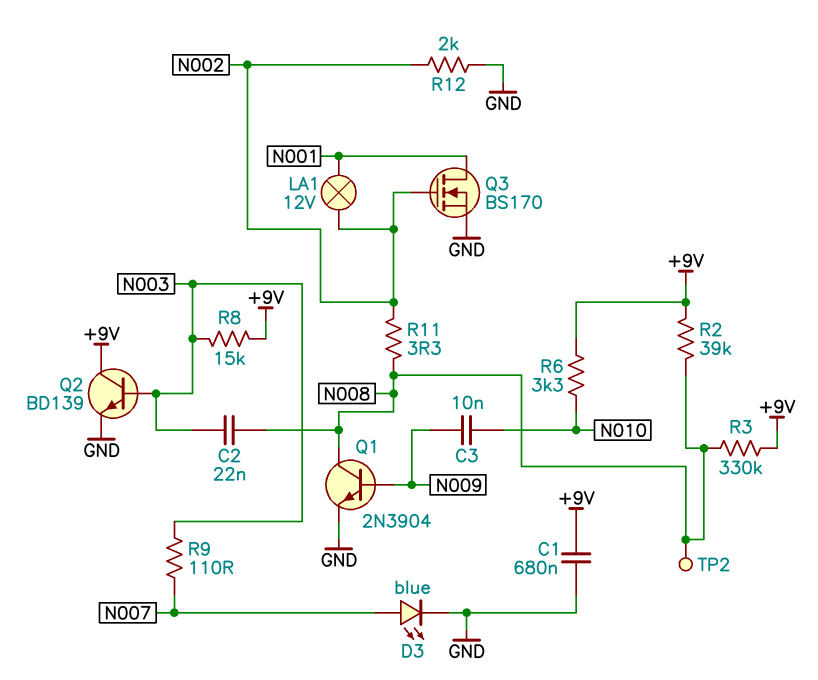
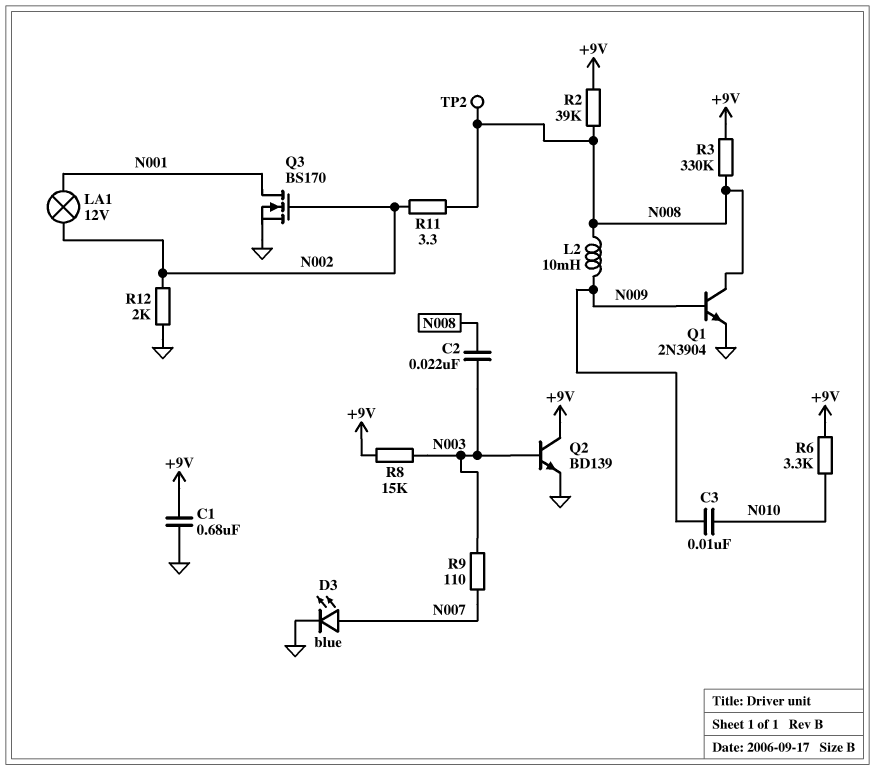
L2: none -> 10mH (N008, N009)

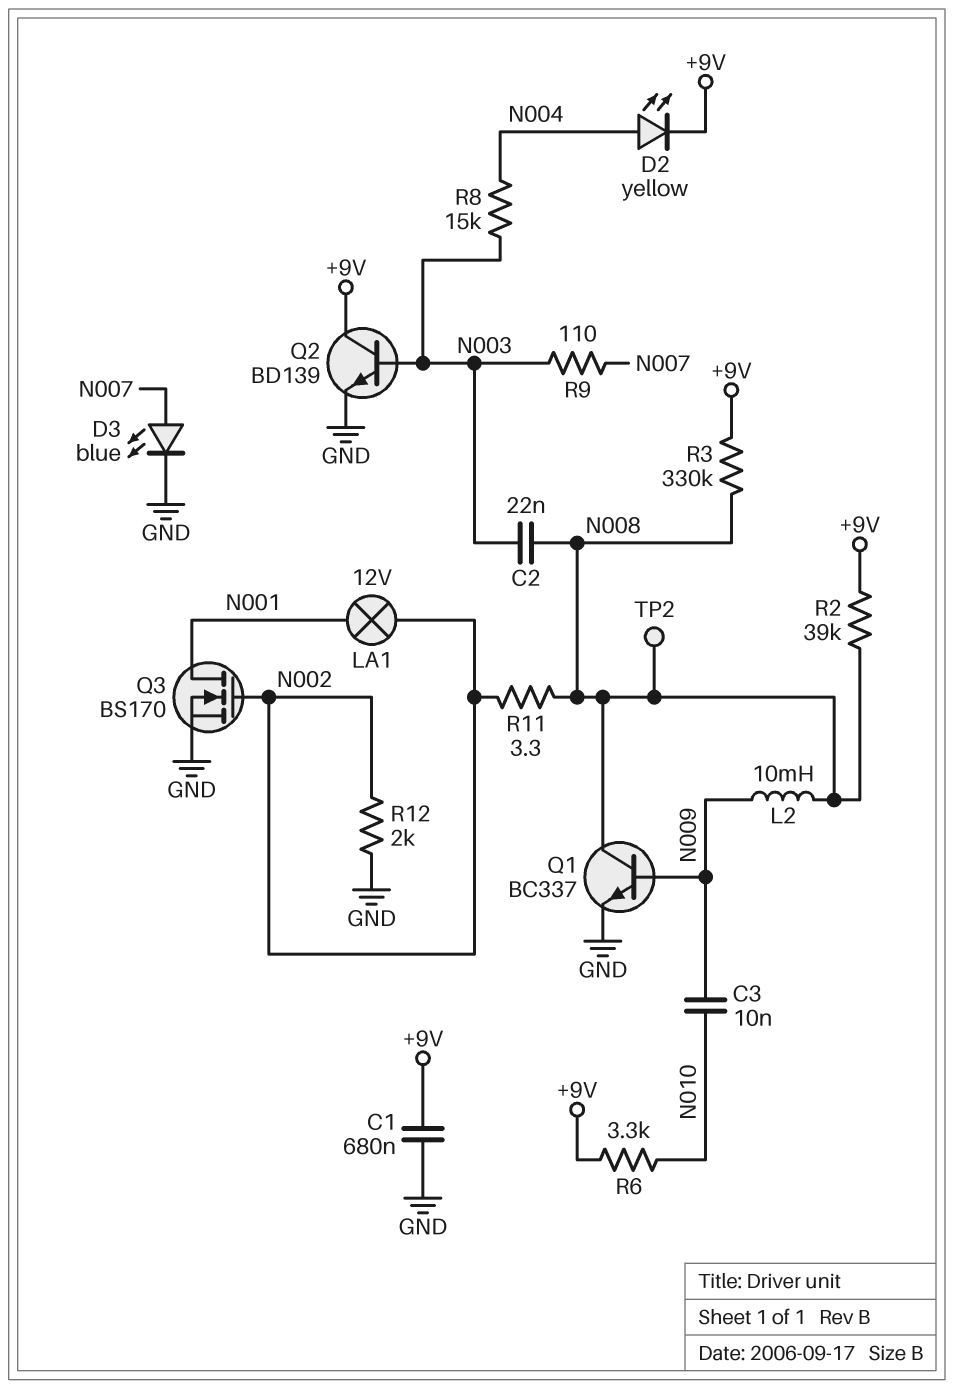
D2: none -> LED yellow (A N004, K +9V)
Q1: NPN 2N3904 (B N009, C N008, E GND) -> NPN BC337 (B N009, C N008, E GND)
R8: 15k (+9V, N003) -> 15k (N003, N004)

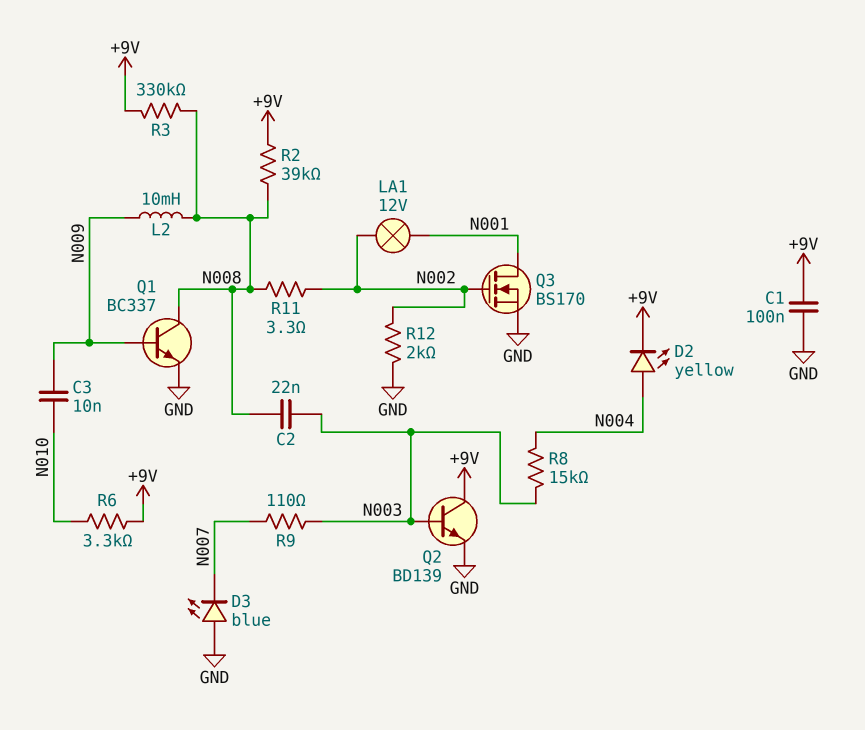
C1: 680nF (+9V, GND) -> 100nF (+9V, GND)
D3: LED blue (A N007, K GND) -> LED blue (A GND, K N007)
TP2: test point (N008) -> none

